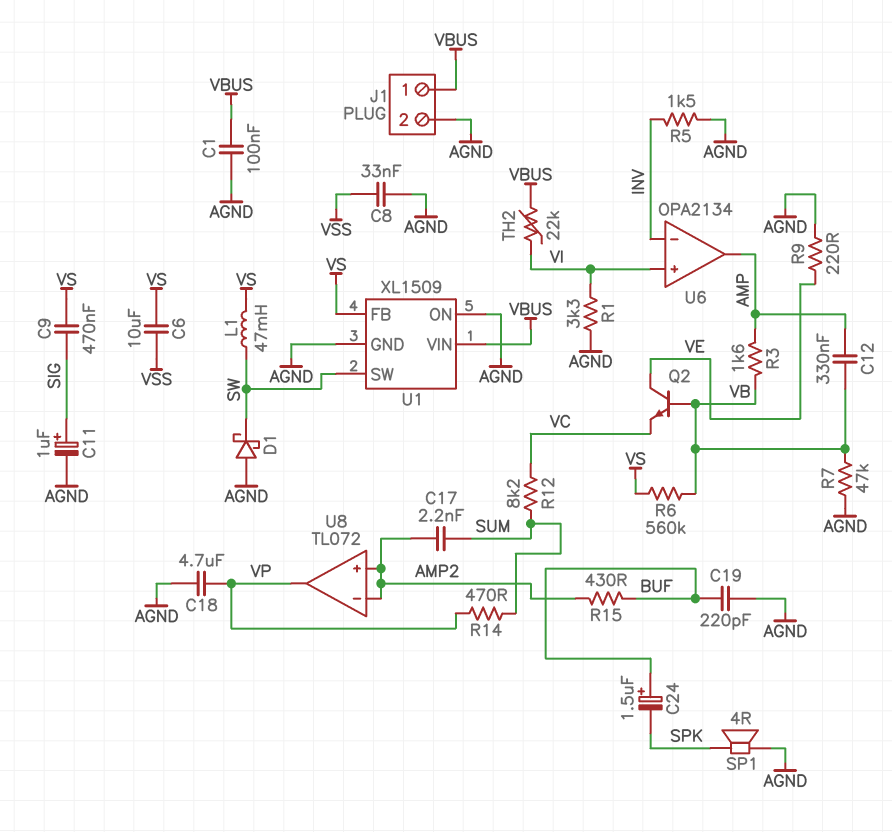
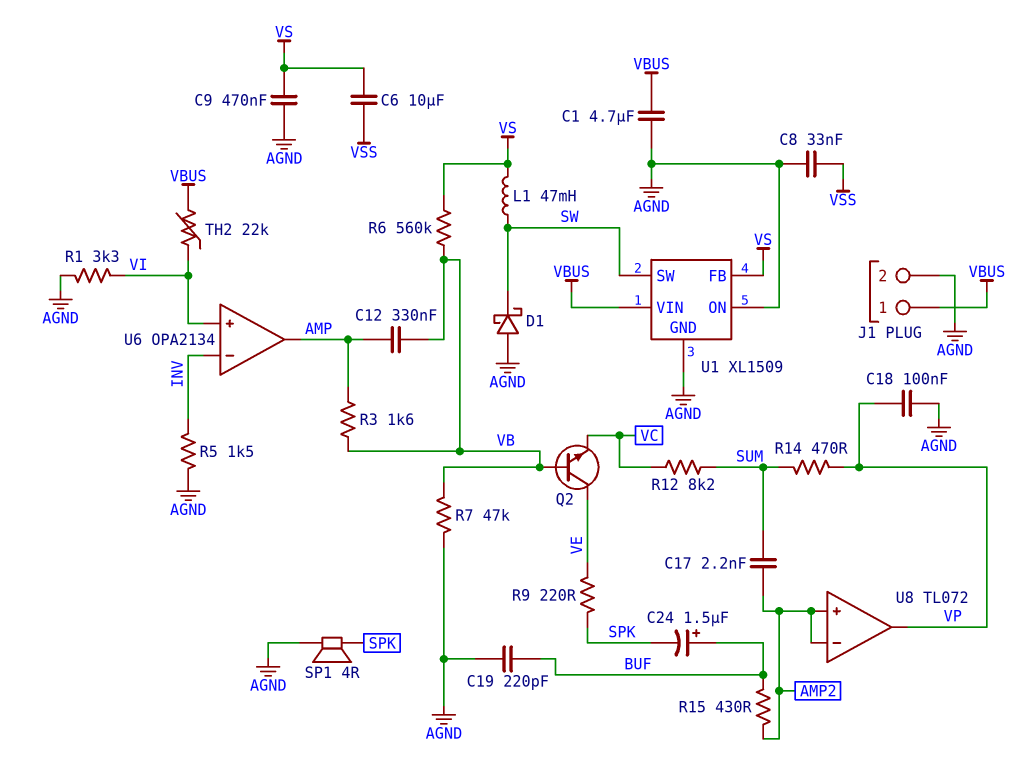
C1: 100nF (AGND, VBUS) -> 4.7uF (AGND, VBUS)
C9: 470nF (SIG, VS) -> 470nF (AGND, VS)
C11: 1uF (plus SIG, minus AGND) -> none
C18: 4.7uF (AGND, VP) -> 100nF (AGND, VP)
R9: 220 (AGND, VE) -> 220 (SPK, VE)

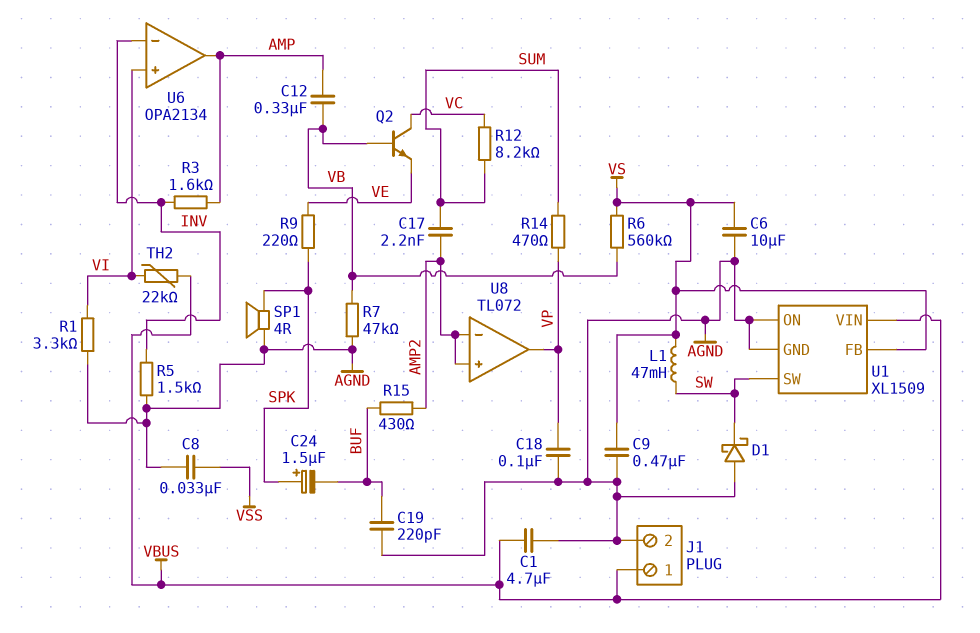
C6: 10uF (VS, VSS) -> 10uF (AGND, VS)
C24: 1.5uF (plus BUF, minus SPK) -> 1.5uF (plus SPK, minus BUF)
Q2: NPN (B VB, C VE, E VC) -> NPN (B VB, C VC, E VE)
R3: 1.6k (AMP, VB) -> 1.6k (AMP, INV)

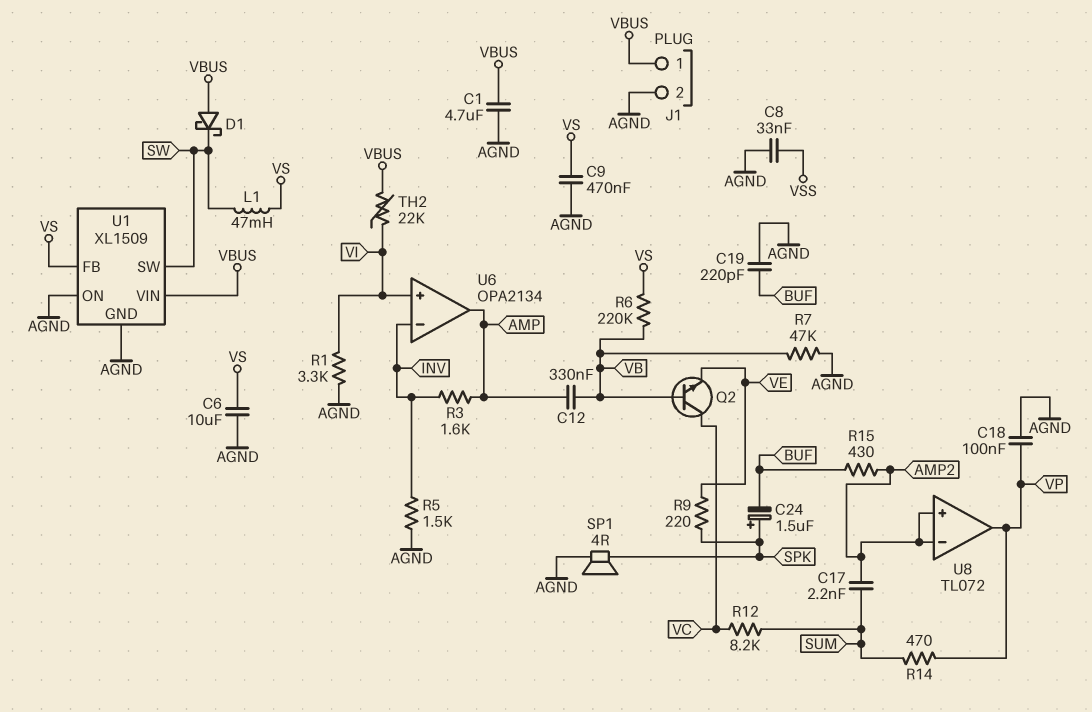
D1: schottky (A AGND, K SW) -> schottky (A VBUS, K SW)
R6: 560k (VB, VS) -> 220k (VB, VS)

